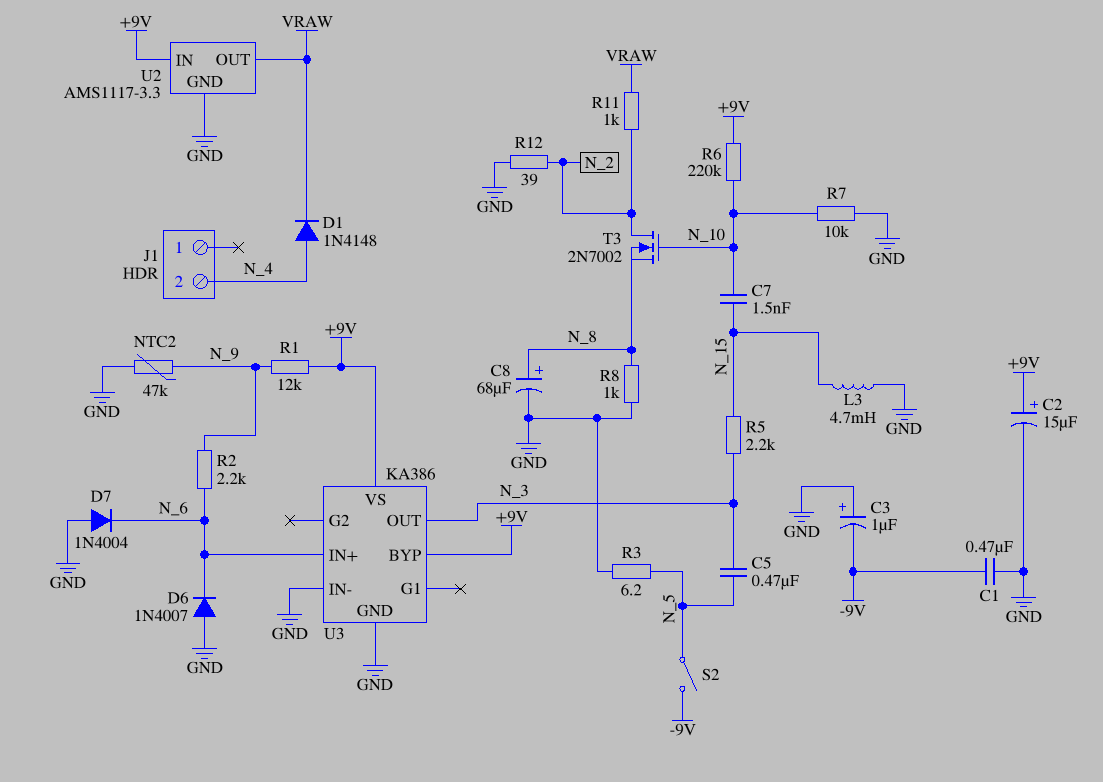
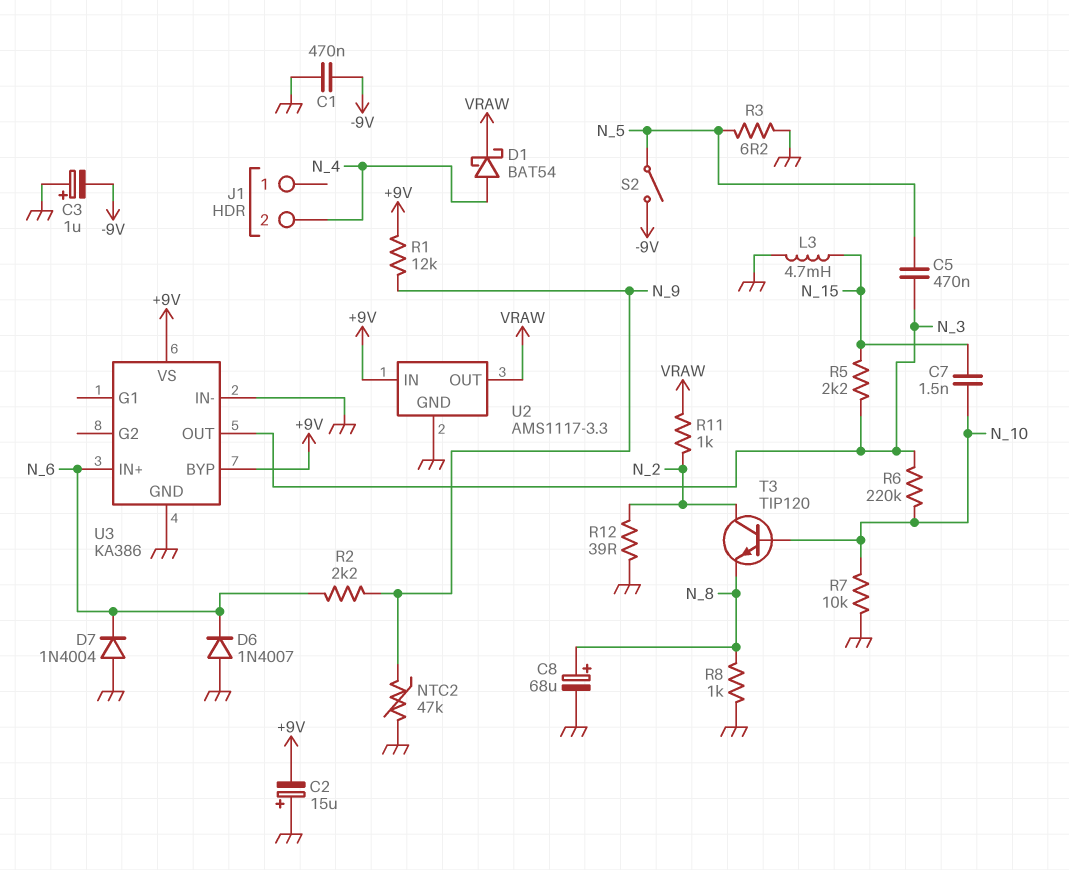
C2: 15uF (plus +9V, minus GND) -> 15uF (plus GND, minus +9V)
D1: diode 1N4148 (A N_4, K VRAW) -> schottky BAT54 (A N_4, K VRAW)
R6: 220k (+9V, N_10) -> 220k (N_3, N_10)
T3: NMOS 2N7002 (G N_10, D N_2, S N_8) -> NPN TIP120 (B N_10, C N_2, E N_8)

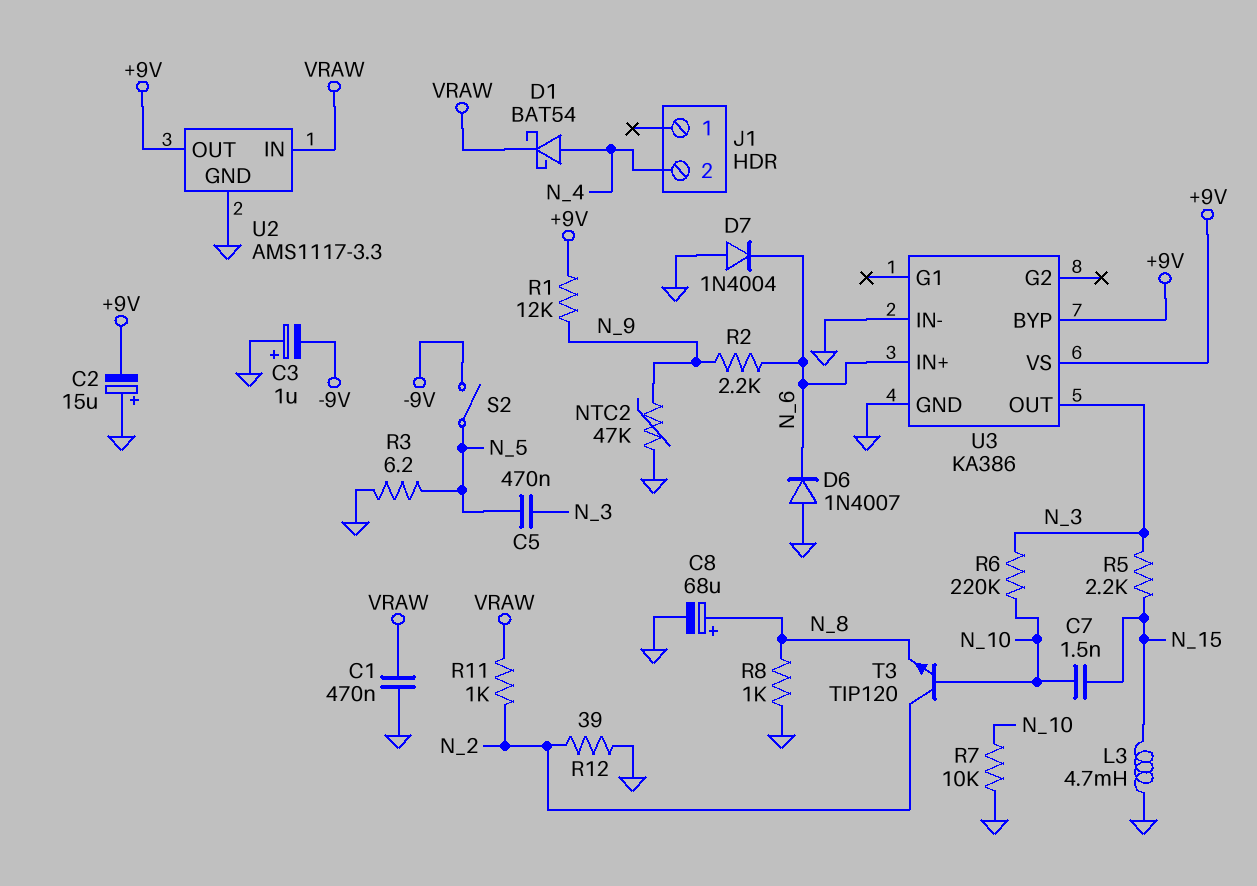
C1: 470nF (-9V, GND) -> 470nF (GND, VRAW)
U2 pin IN: +9V -> VRAW
U2 pin OUT: VRAW -> +9V

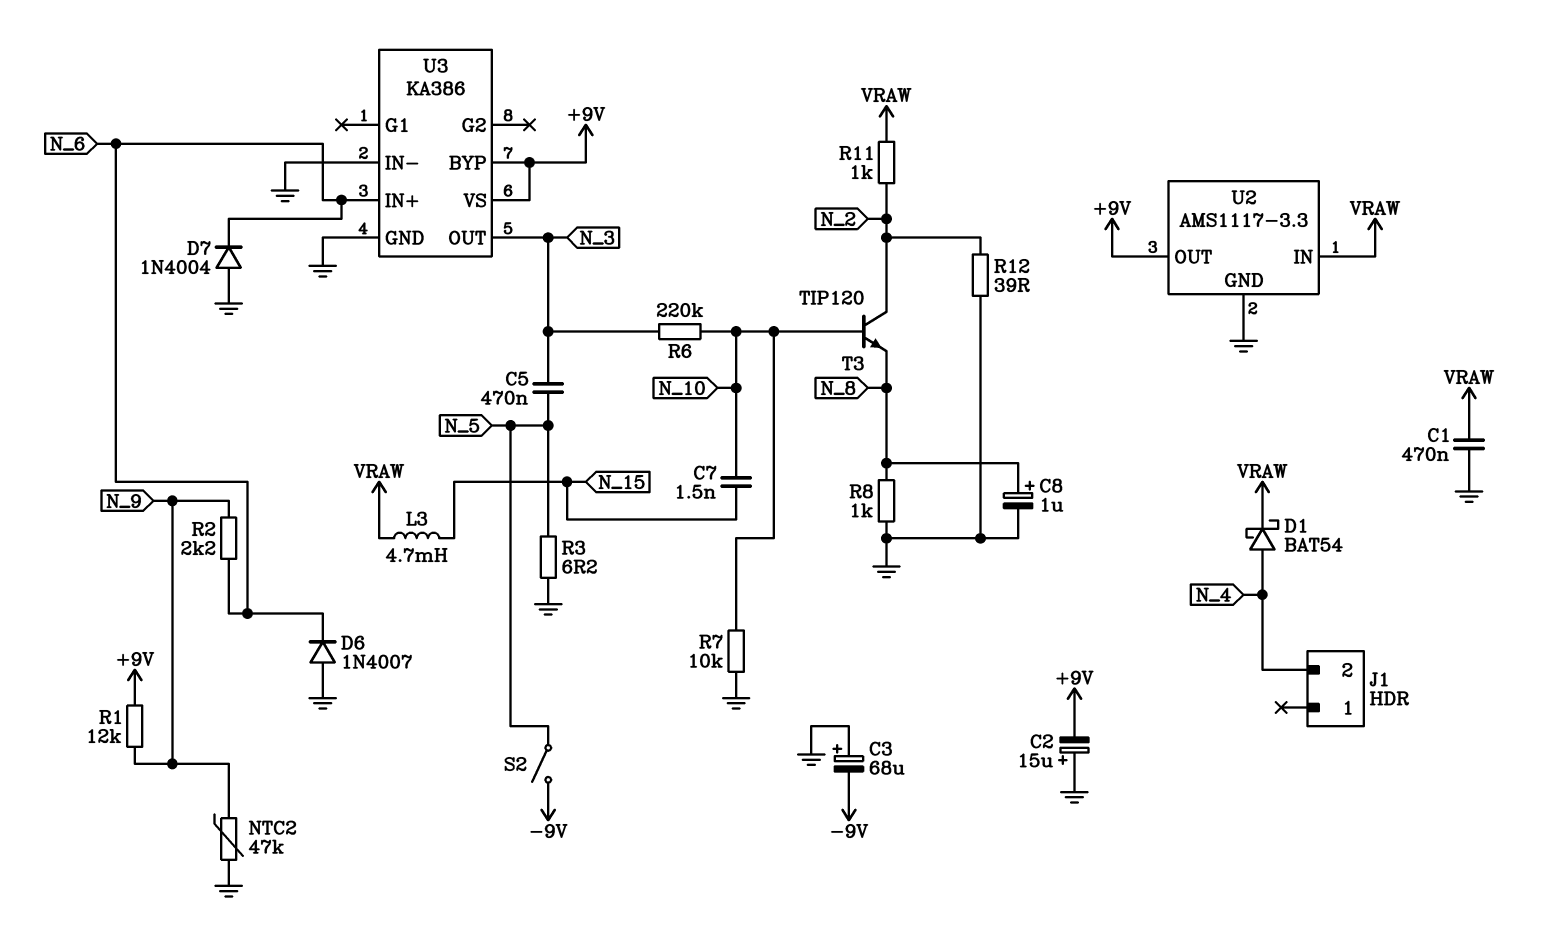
C3: 1uF (plus GND, minus -9V) -> 68uF (plus GND, minus -9V)
C8: 68uF (plus N_8, minus GND) -> 1uF (plus N_8, minus GND)
L3: 4.7mH (GND, N_15) -> 4.7mH (N_15, VRAW)
R5: 2.2k (N_3, N_15) -> none

